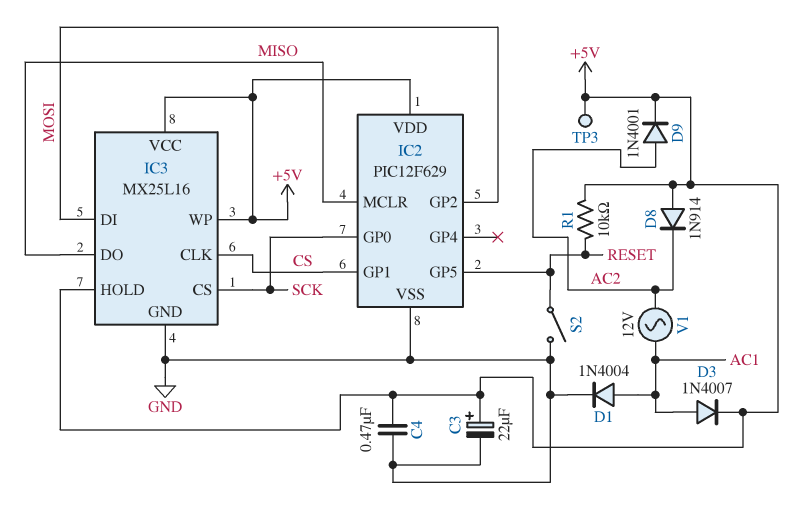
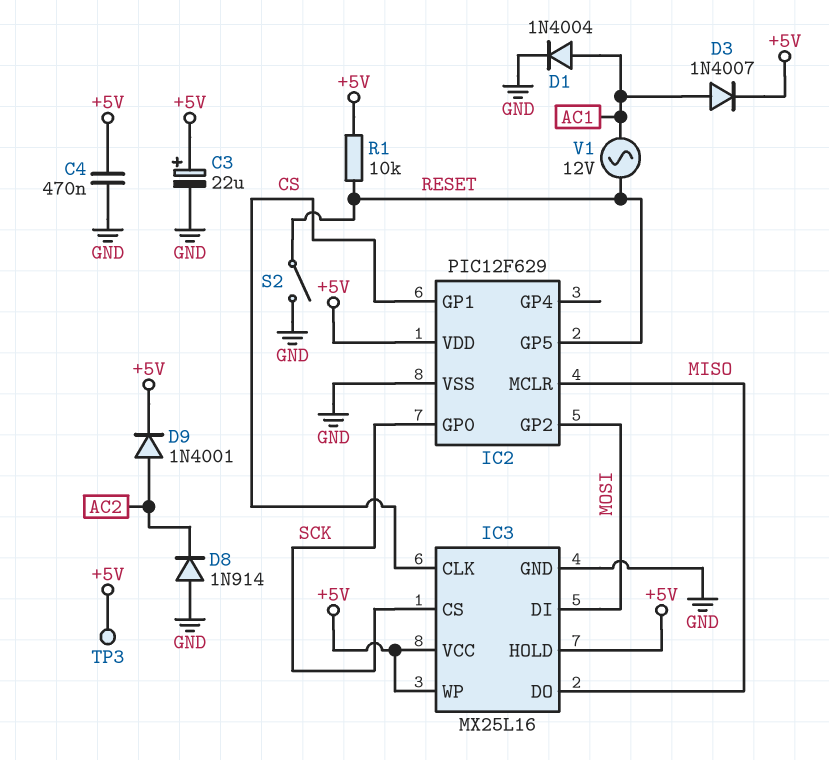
D8: diode 1N914 (A +5V, K AC2) -> diode 1N914 (A GND, K AC2)
V1: AC 12V (AC1, AC2) -> AC 12V (AC1, RESET)

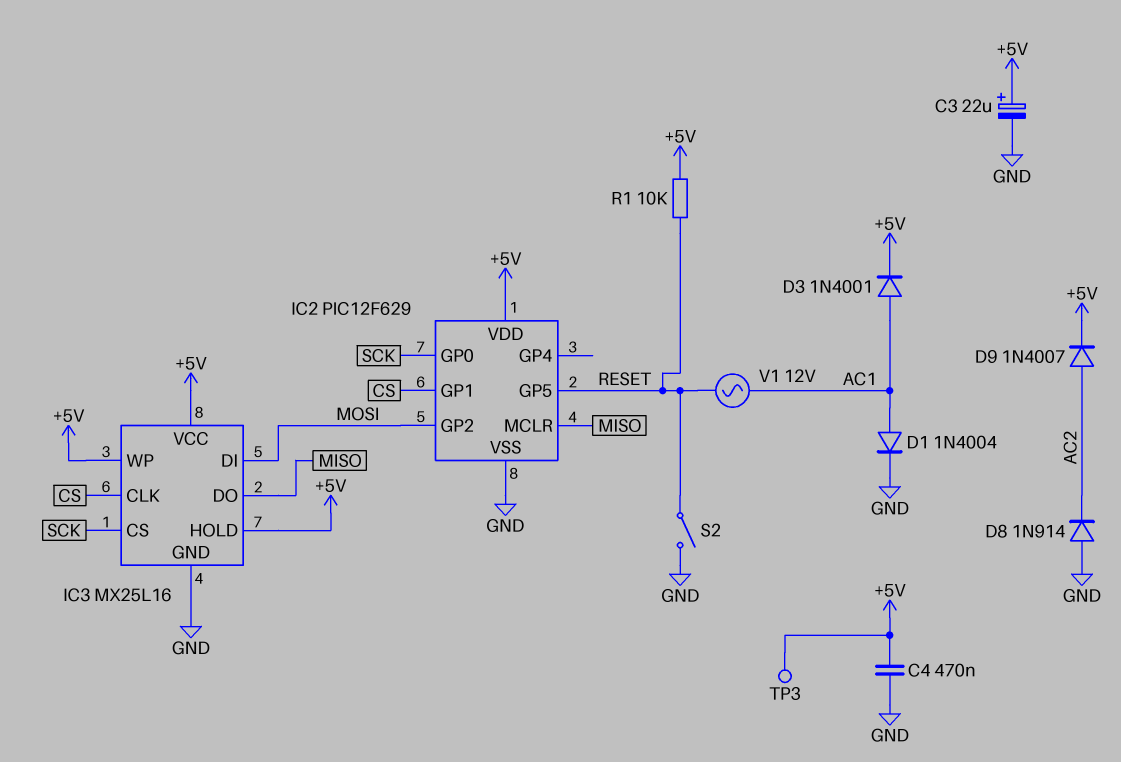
D3: diode 1N4007 (A AC1, K +5V) -> diode 1N4001 (A AC1, K +5V)
D9: diode 1N4001 (A AC2, K +5V) -> diode 1N4007 (A AC2, K +5V)

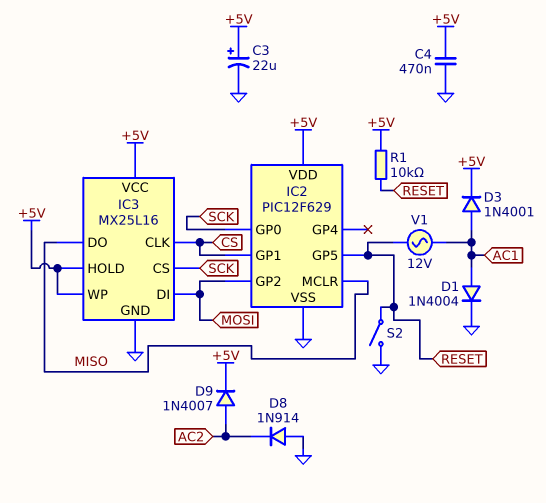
TP3: test point (+5V) -> none

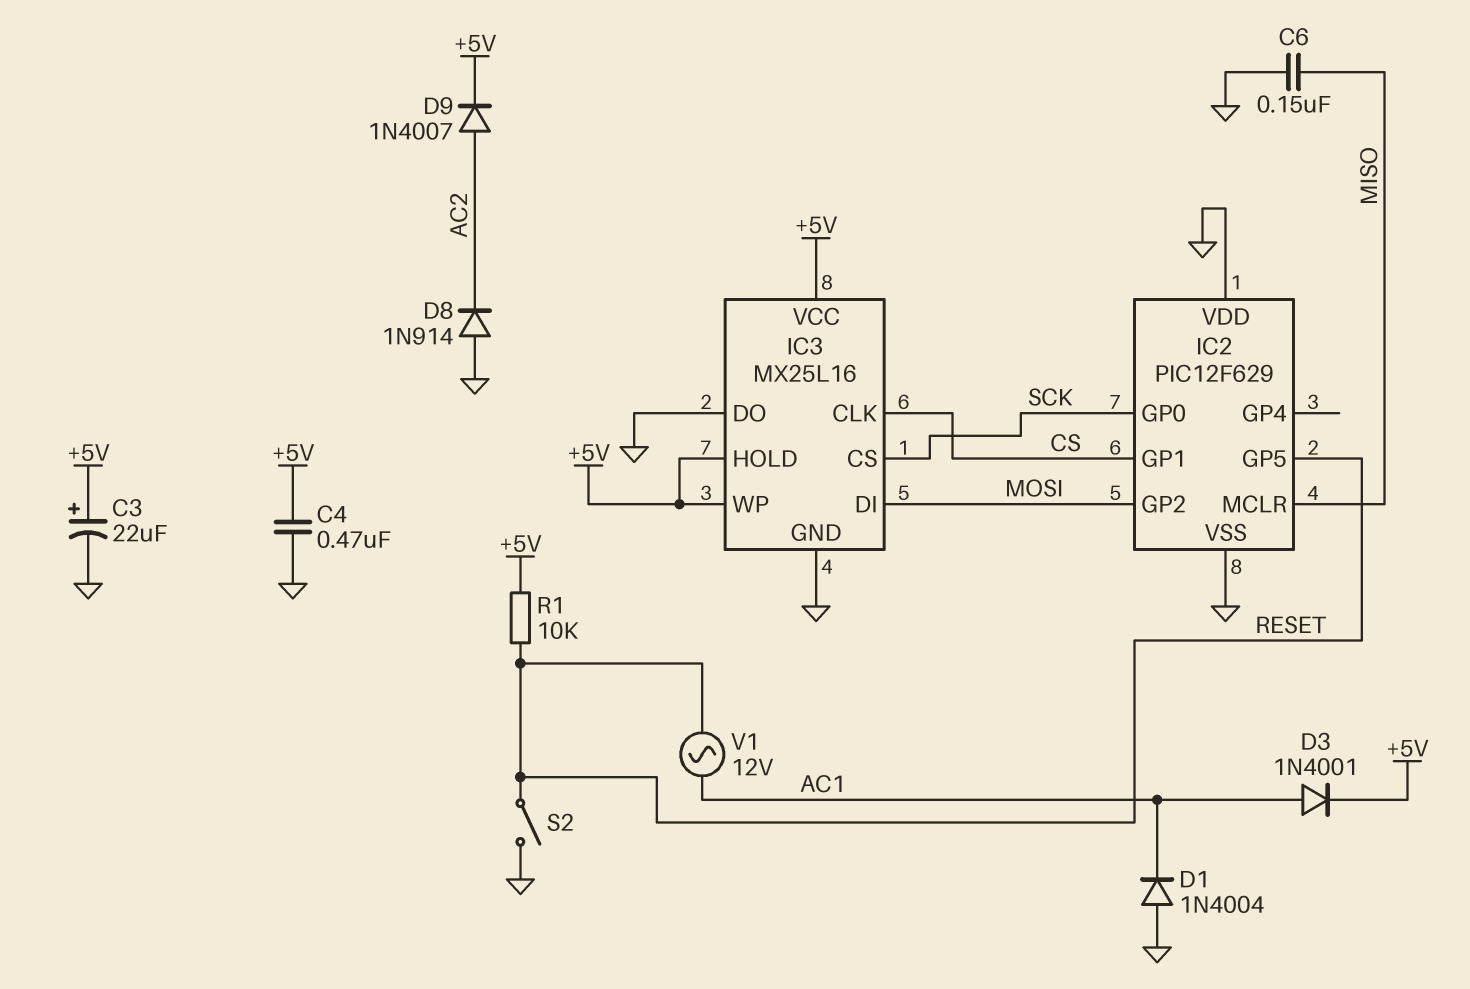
C6: none -> 150nF (GND, MISO)
D1: diode 1N4004 (A AC1, K GND) -> diode 1N4004 (A GND, K AC1)
IC2 pin VDD: +5V -> GND
IC3 pin DO: MISO -> GND

